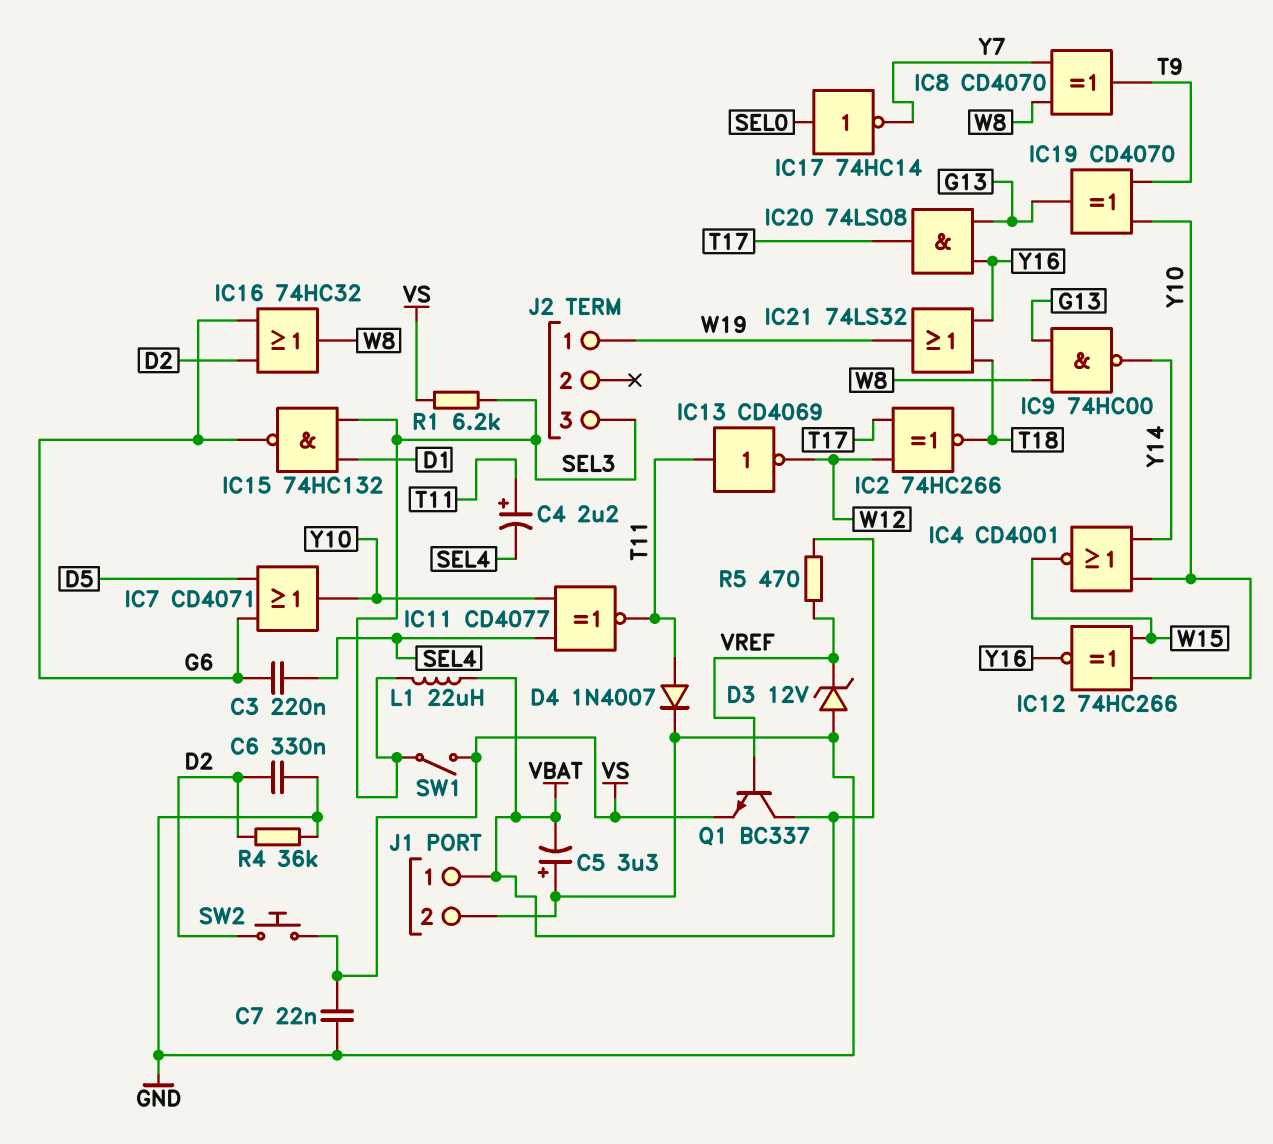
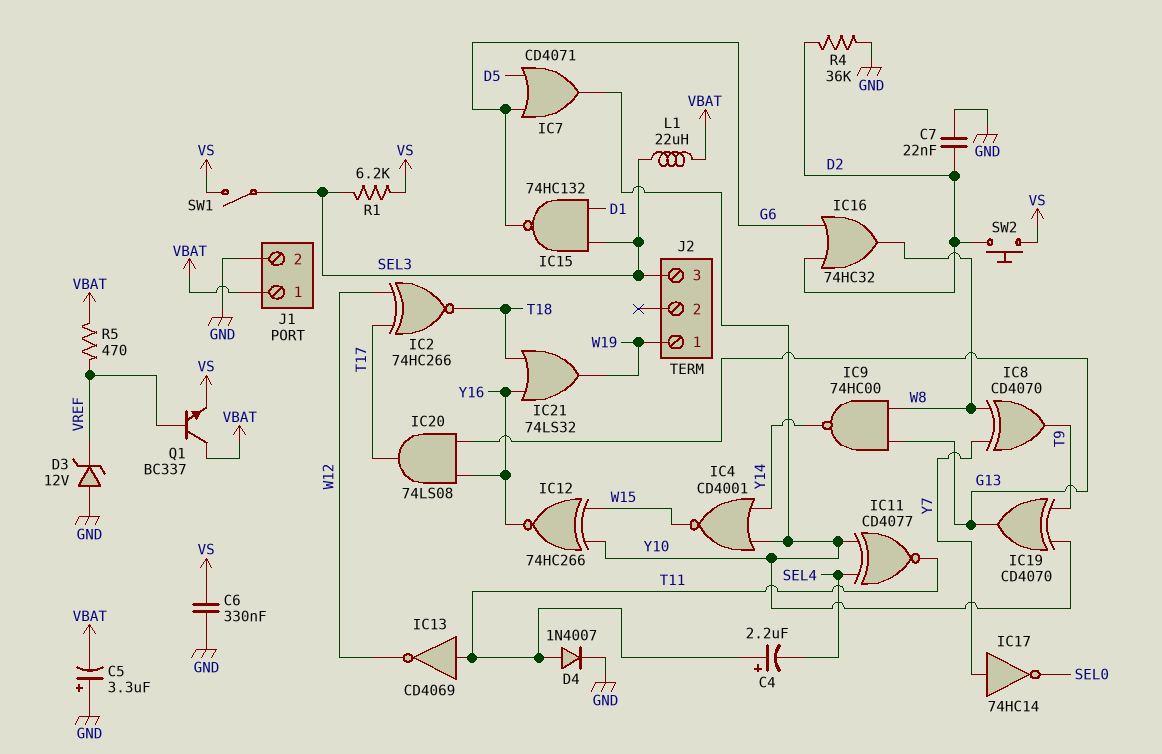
C3: 220nF (G6, SEL4) -> none
C6: 330nF (D2, GND) -> 330nF (GND, VS)
C7: 22nF (GND, VS) -> 22nF (D2, GND)
IC17: NOT 74HC14 (in SEL0, out Y7) -> NOT 74HC14 (in Y7, out SEL0)

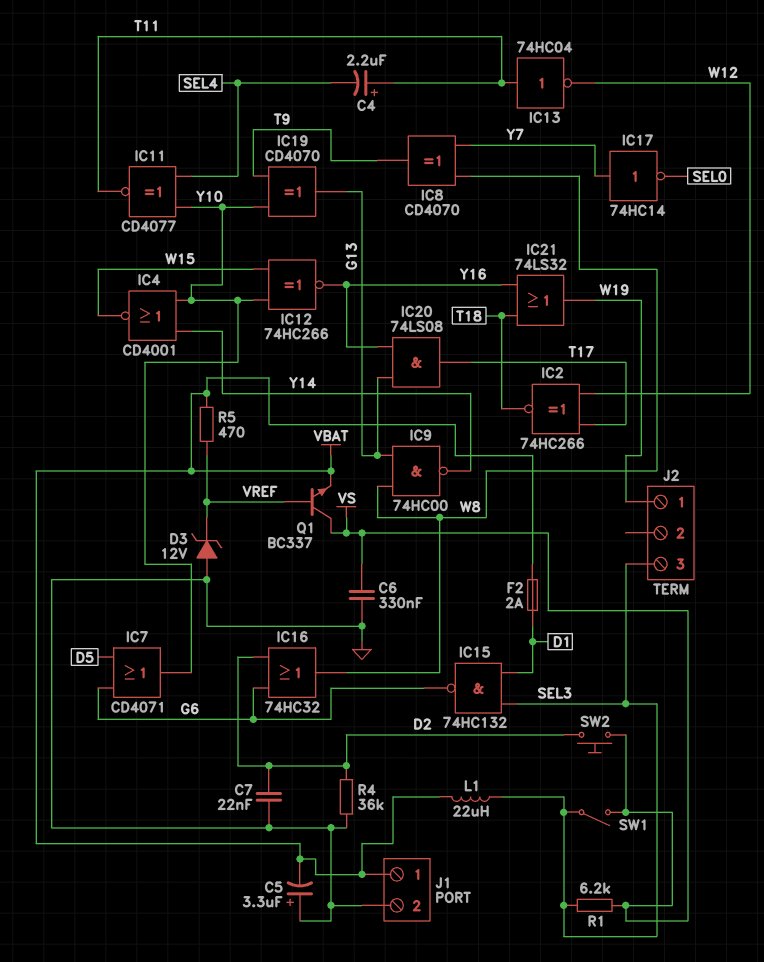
D4: diode 1N4007 (A T11, K GND) -> none
F2: none -> 2A (D1, VBAT)
IC13: NOT CD4069 (in T11, out W12) -> NOT 74HC04 (in T11, out W12)
Q1: NPN BC337 (B VREF, C VBAT, E VS) -> NPN BC337 (B VREF, C VS, E VBAT)

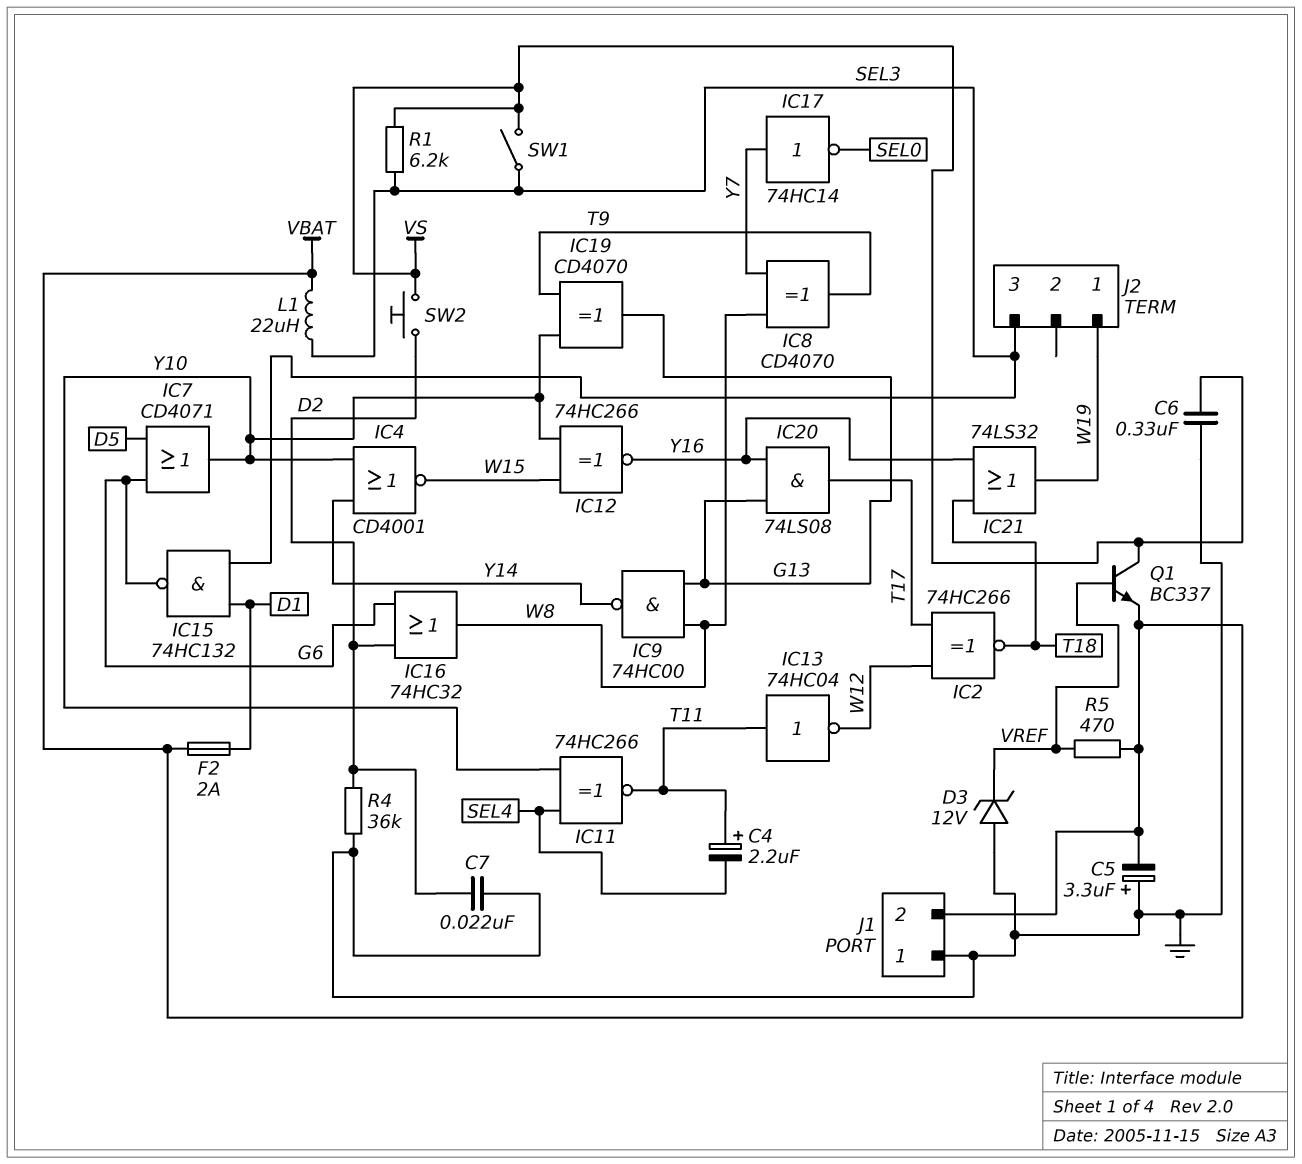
IC11: XNOR CD4077 (in SEL4, in Y10, out T11) -> XNOR 74HC266 (in SEL4, in Y10, out T11)
J1 pin 1: VBAT -> GND
J1 pin 2: GND -> VBAT

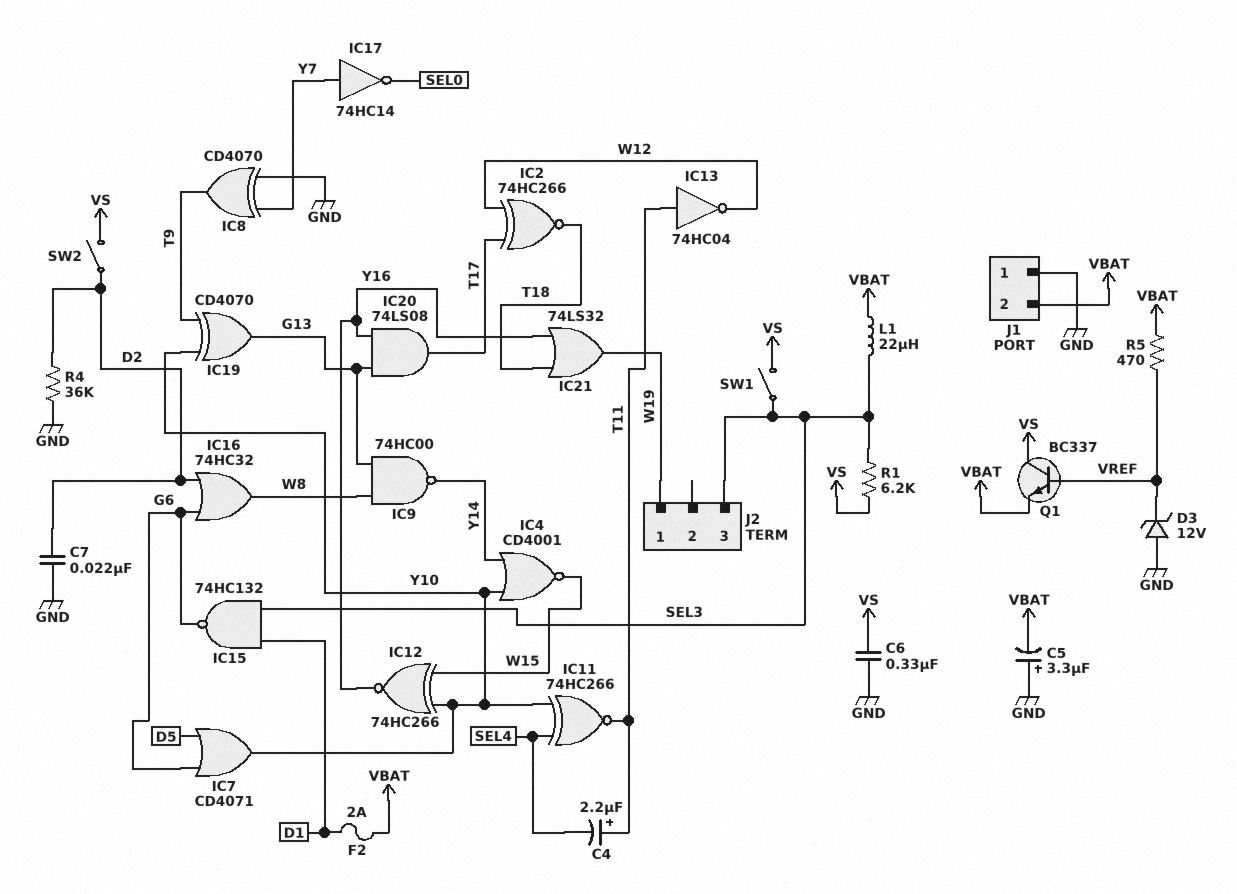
IC8: XOR CD4070 (in W8, in Y7, out T9) -> XOR CD4070 (in GND, in Y7, out T9)
SW2: button (D2, VS) -> switch (D2, VS)

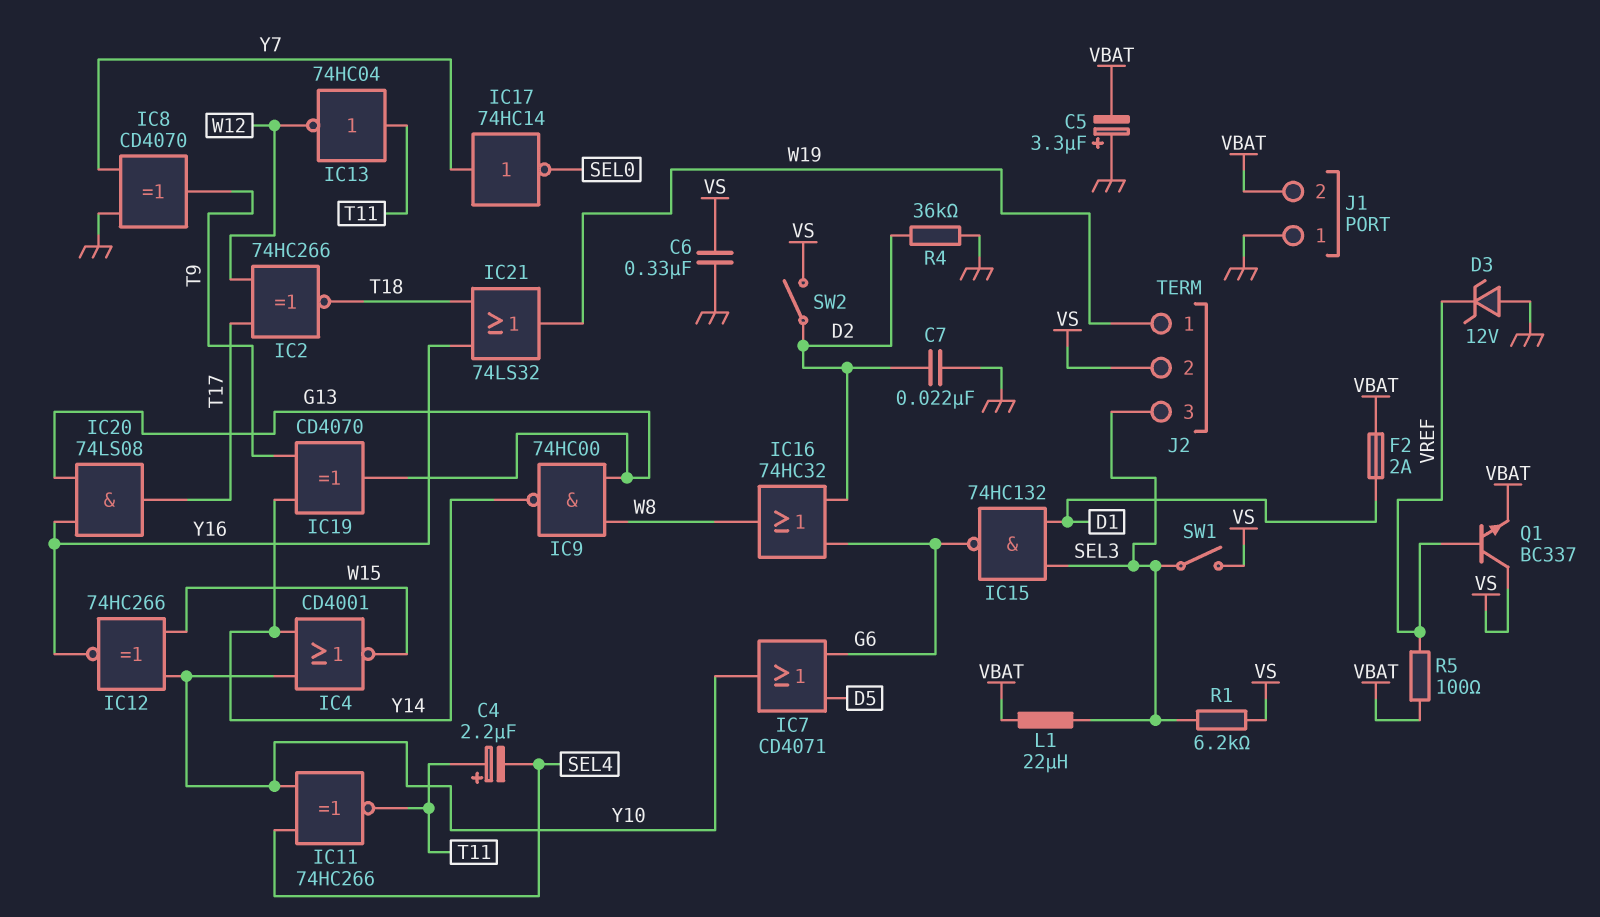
IC19: XOR CD4070 (in T9, in Y10, out G13) -> XOR CD4070 (in T9, in Y14, out G13)
J2 pin 2: none -> VS
R5: 470 (VBAT, VREF) -> 100 (VBAT, VREF)

